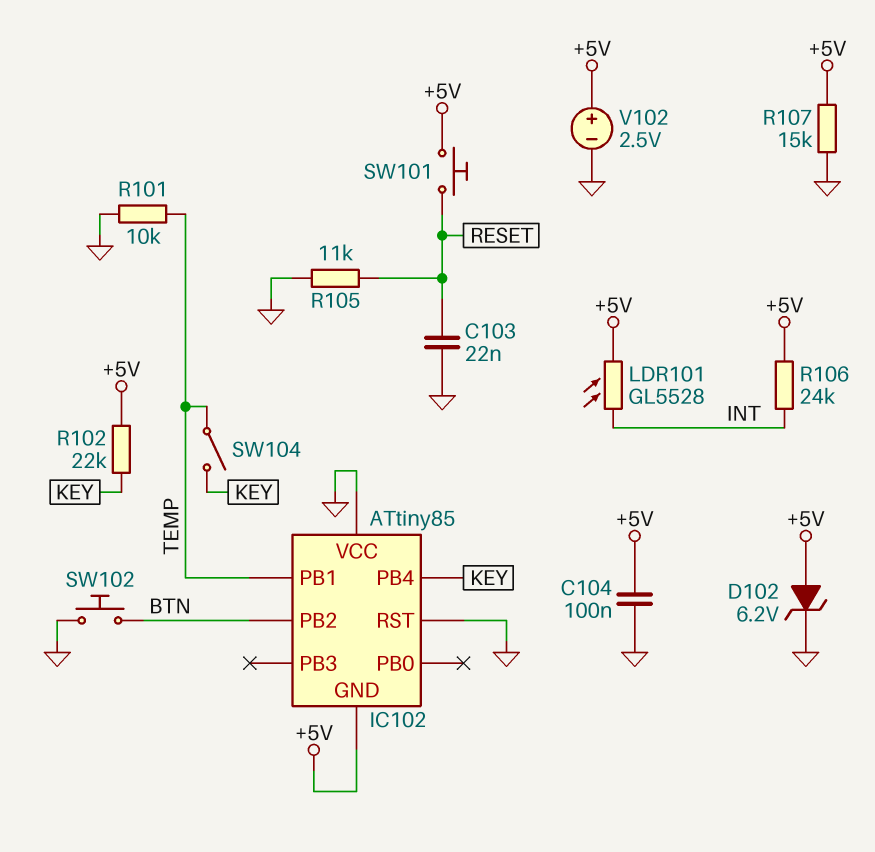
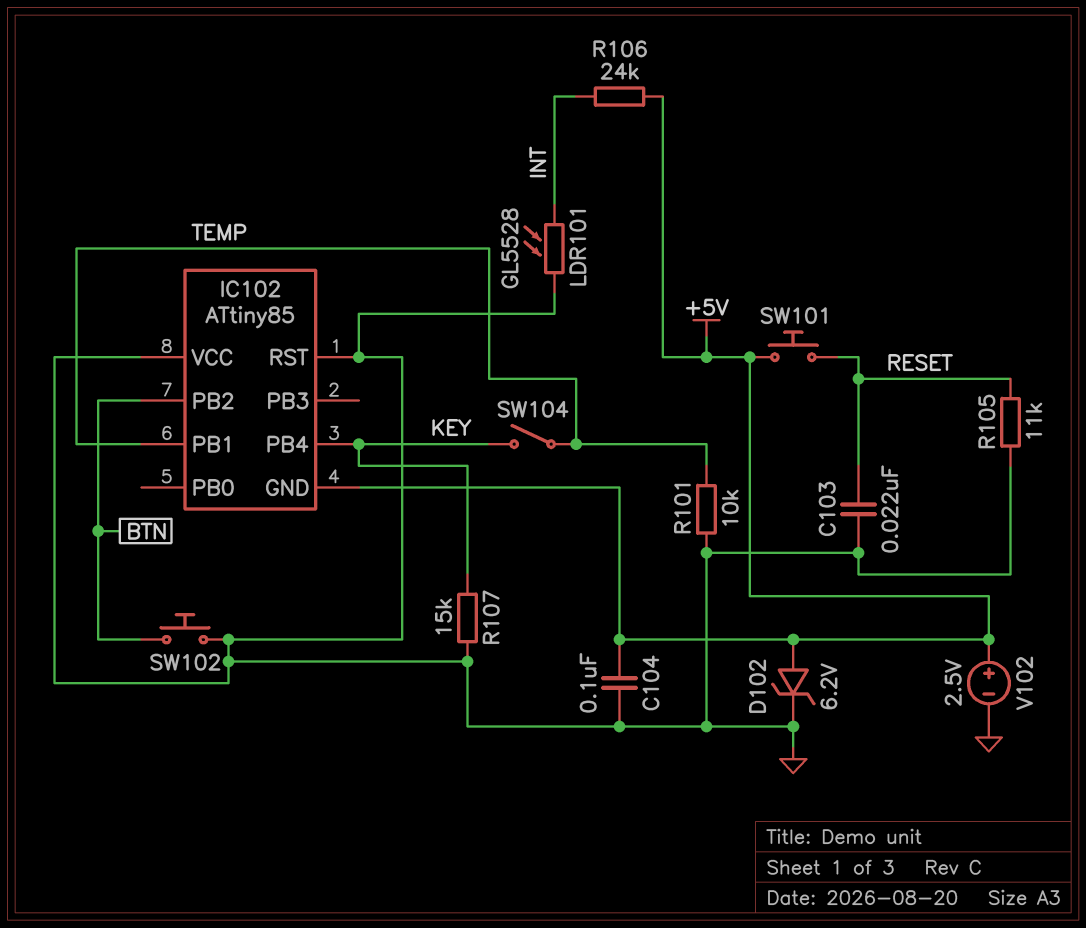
LDR101: GL5528 (+5V, INT) -> GL5528 (GND, INT)
R102: 22k (+5V, KEY) -> none
R107: 15k (+5V, GND) -> 15k (GND, KEY)

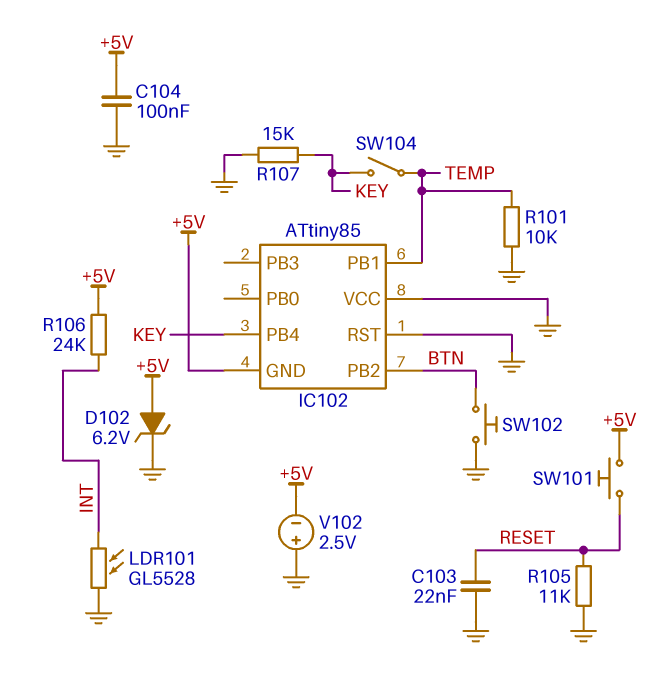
V102: 2.5V (plus +5V, minus GND) -> 2.5V (plus GND, minus +5V)

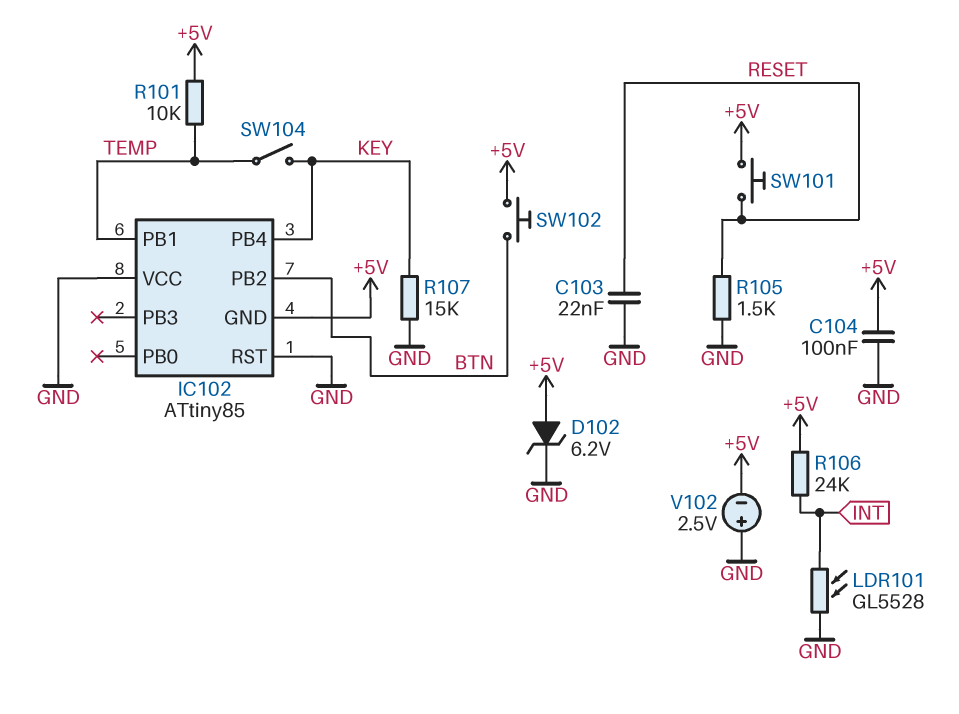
R101: 10k (GND, TEMP) -> 10k (+5V, TEMP)
R105: 11k (GND, RESET) -> 1.5k (GND, RESET)
SW102: button (BTN, GND) -> button (+5V, BTN)

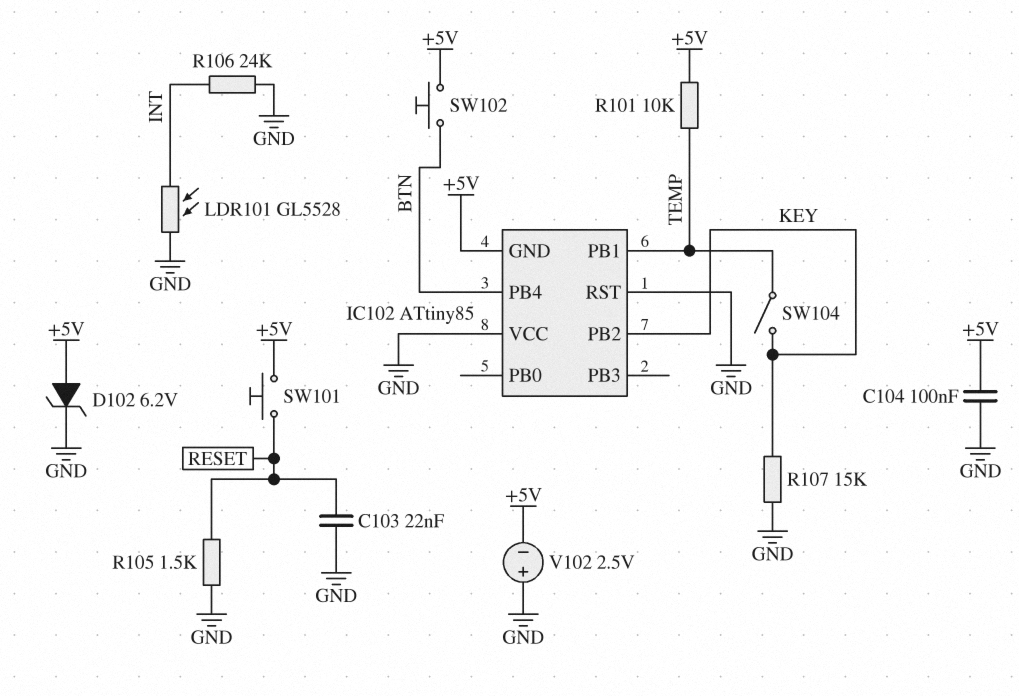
IC102 pin PB2: BTN -> KEY
IC102 pin PB4: KEY -> BTN
R106: 24k (+5V, INT) -> 24k (GND, INT)

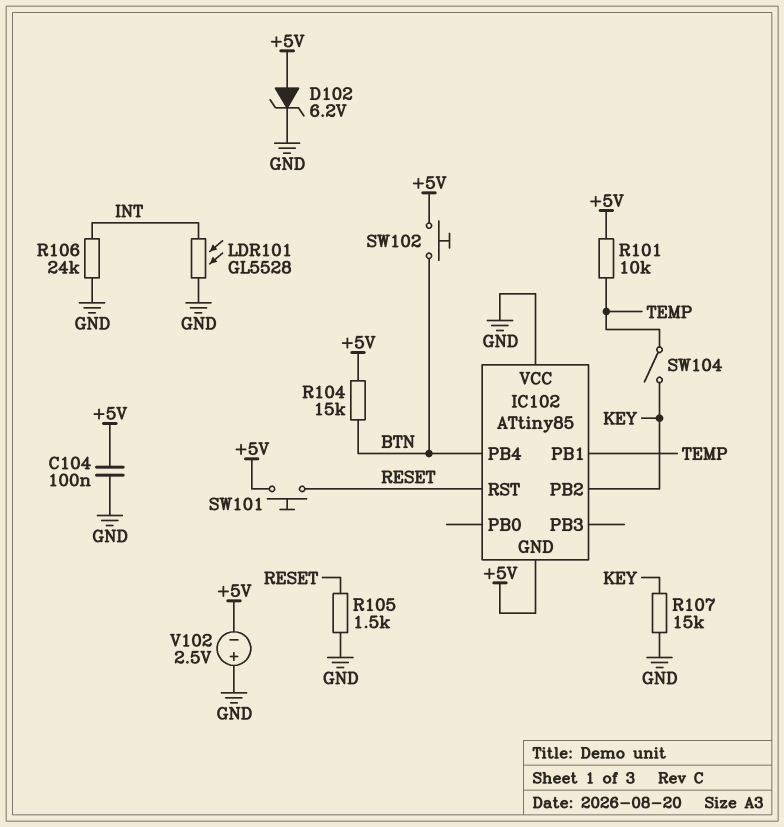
C103: 22nF (GND, RESET) -> none
IC102 pin RST: GND -> RESET
R104: none -> 15k (+5V, BTN)

